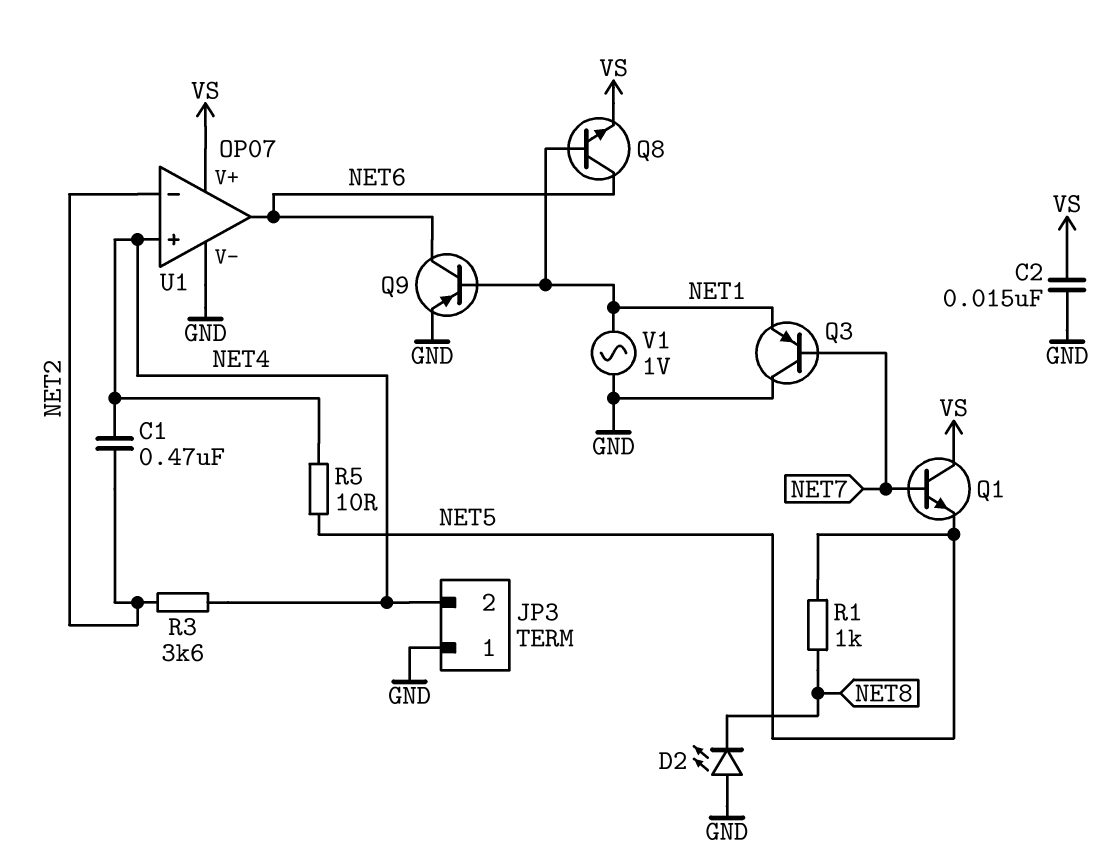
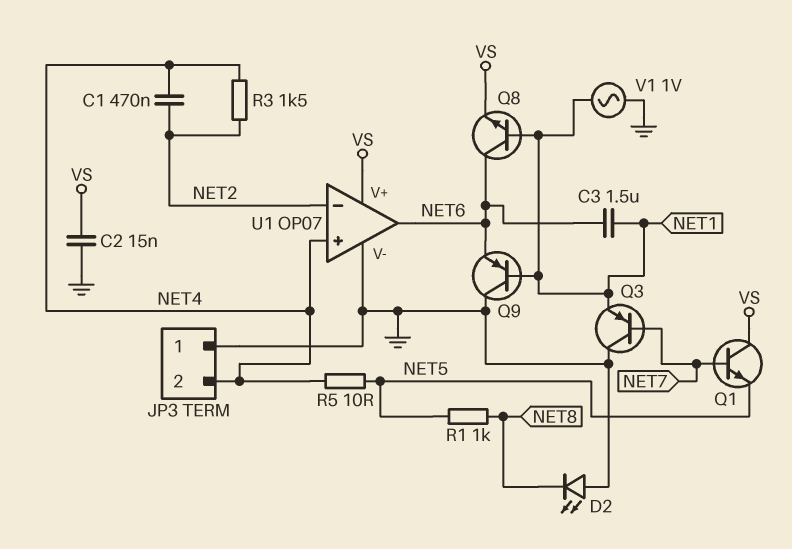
C3: none -> 1.5uF (NET1, NET6)
Q9: PNP (B NET1, C NET6, E GND) -> PNP (B NET1, C GND, E NET6)
R3: 3.6k (NET2, NET4) -> 1.5k (NET2, NET4)

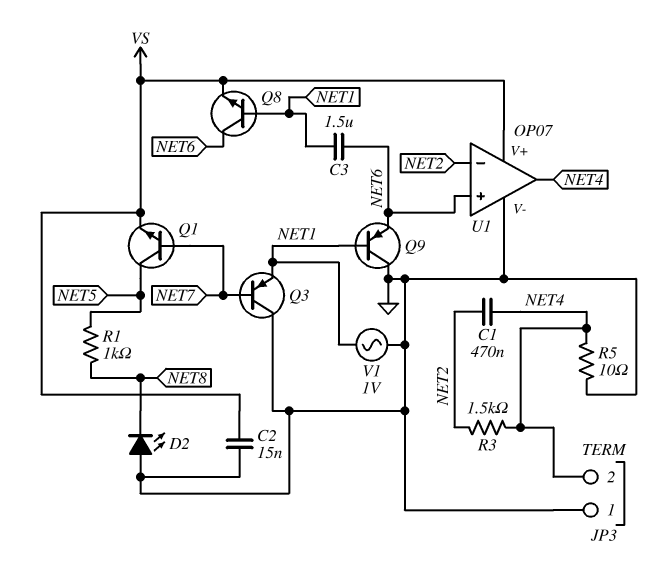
Q1: NPN (B NET7, C VS, E NET5) -> NPN (B NET7, C NET5, E VS)
R5: 10 (NET4, NET5) -> 10 (GND, NET4)
U1 pin in+: NET4 -> NET6
U1 pin out: NET6 -> NET4

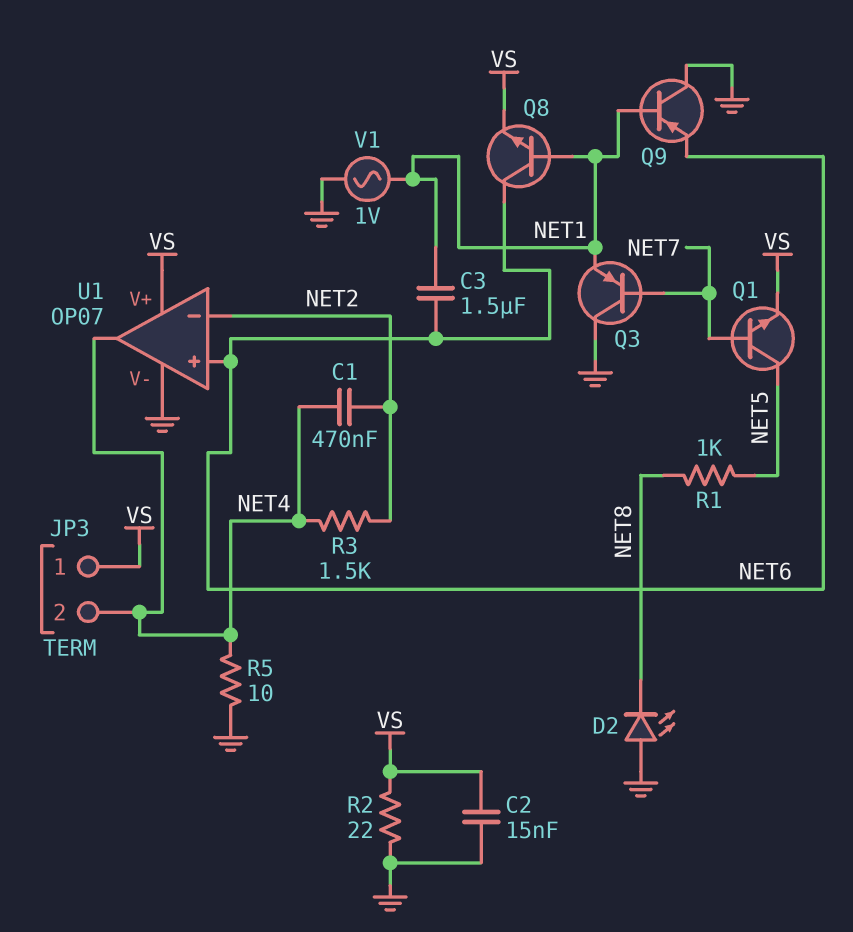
JP3 pin 1: GND -> VS
R2: none -> 22 (GND, VS)

